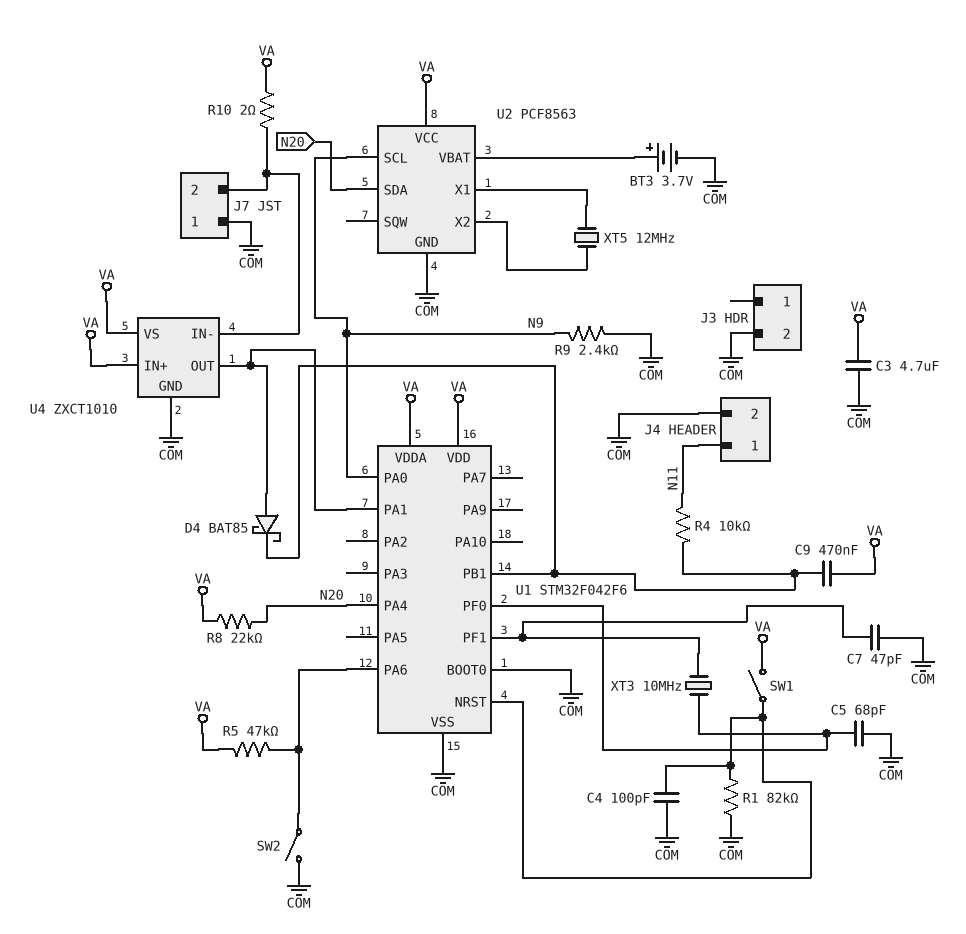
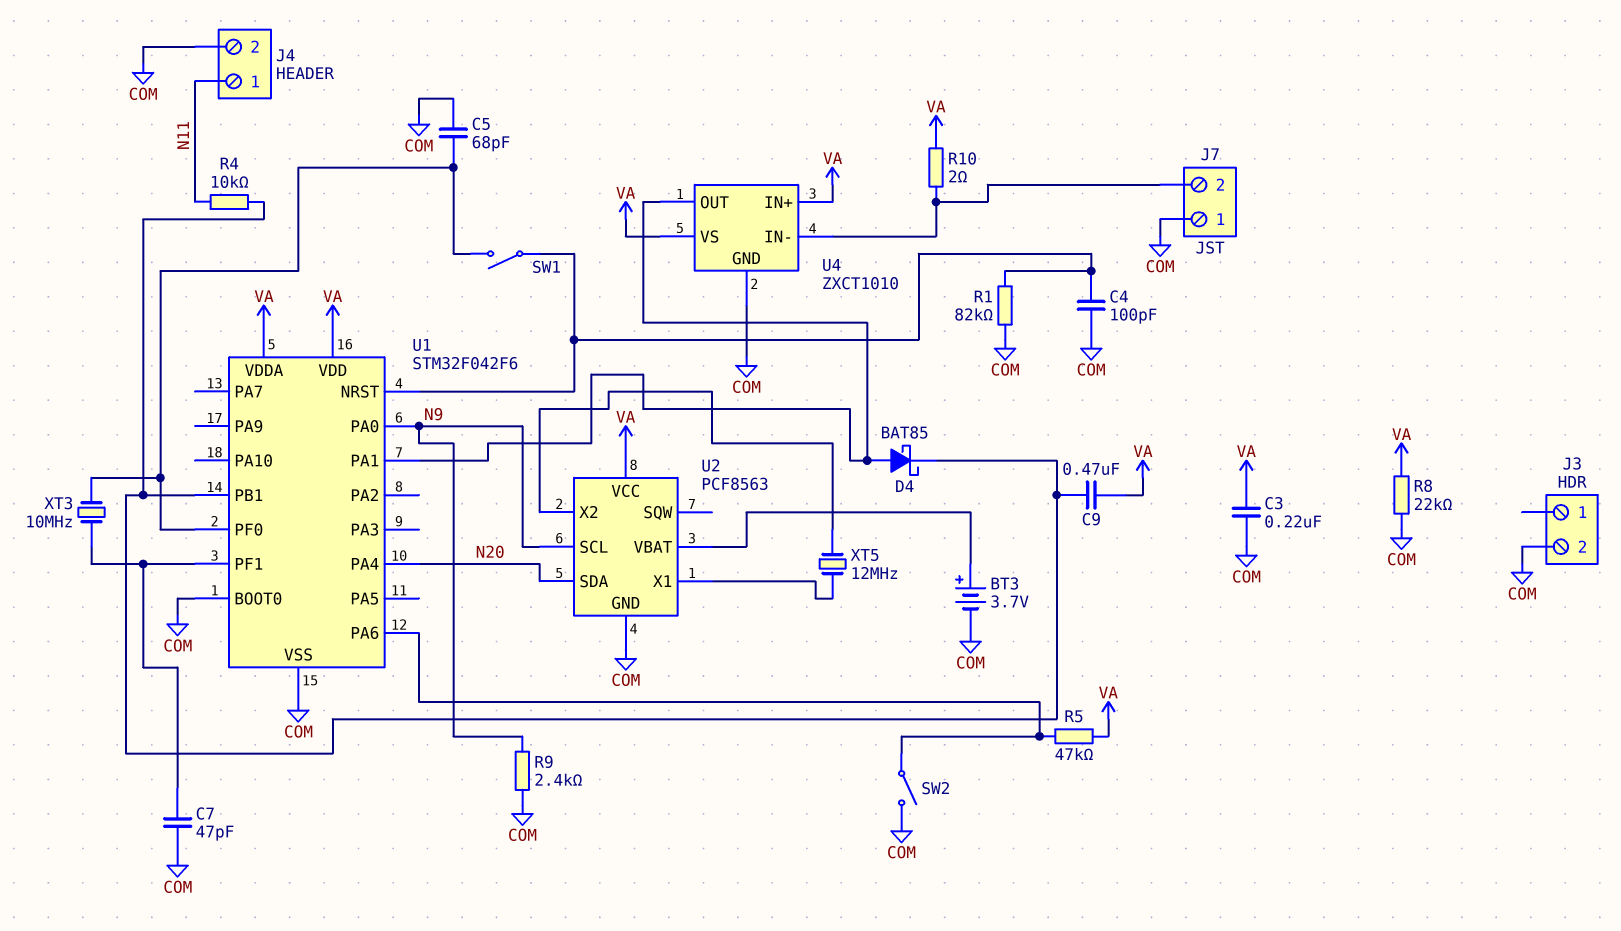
C3: 4.7uF (COM, VA) -> 220nF (COM, VA)
R8: 22k (N20, VA) -> 22k (COM, VA)
SW1: switch (U1/NRST, VA) -> switch (U1/NRST, U1/PF0)

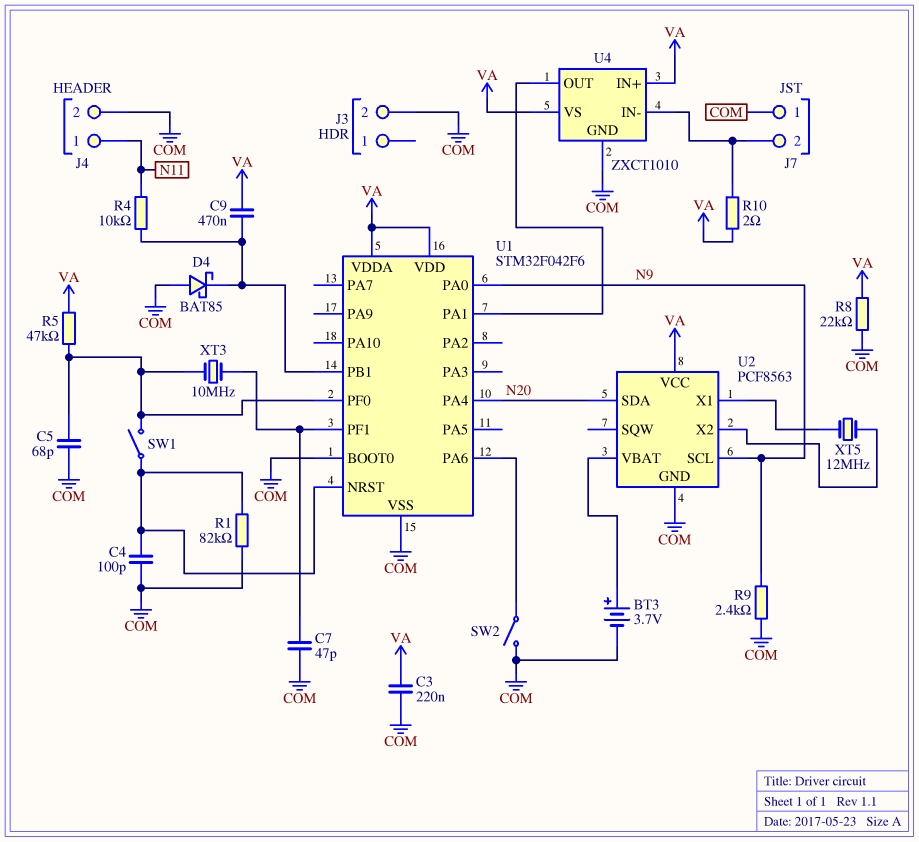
D4: schottky BAT85 (A U1/PA1, K U1/PB1) -> schottky BAT85 (A COM, K U1/PB1)
R5: 47k (U1/PA6, VA) -> 47k (U1/PF0, VA)

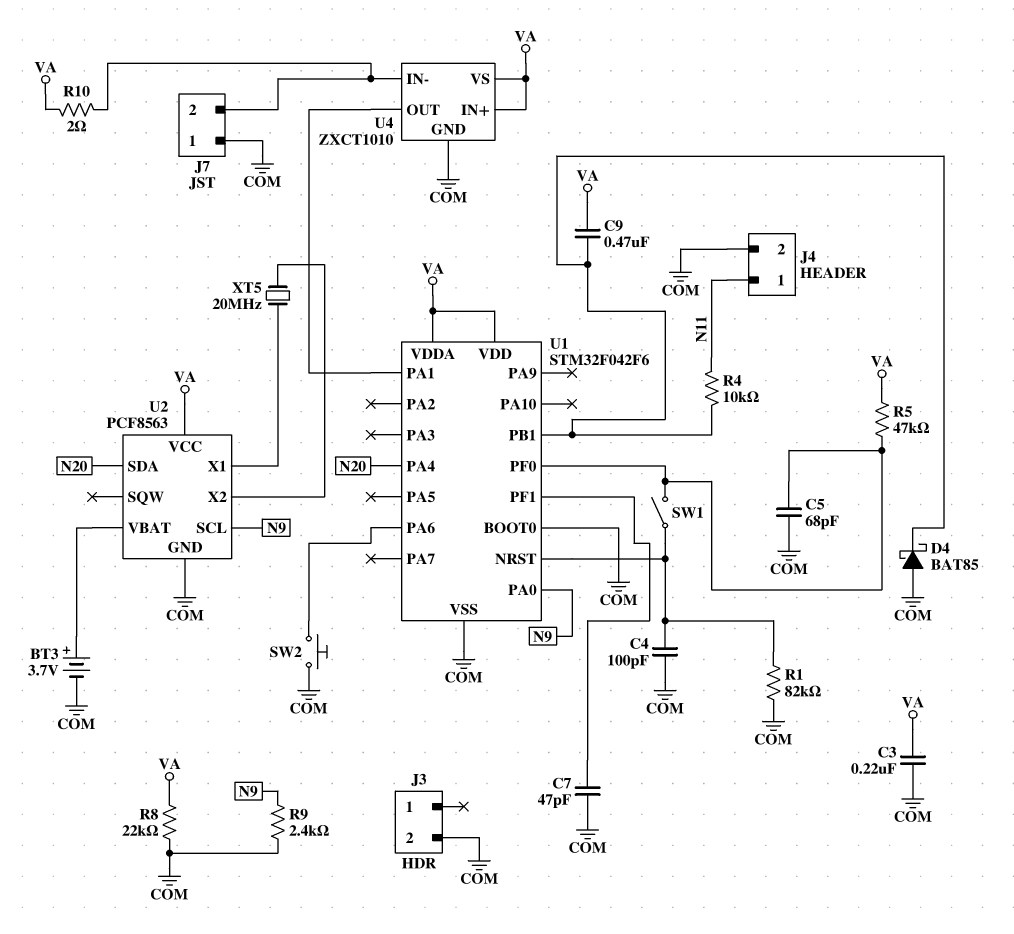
SW2: switch (COM, U1/PA6) -> button (COM, U1/PA6)
XT3: 10MHz (U1/PF0, U1/PF1) -> none
XT5: 12MHz (U2/X1, U2/X2) -> 20MHz (U2/X1, U2/X2)

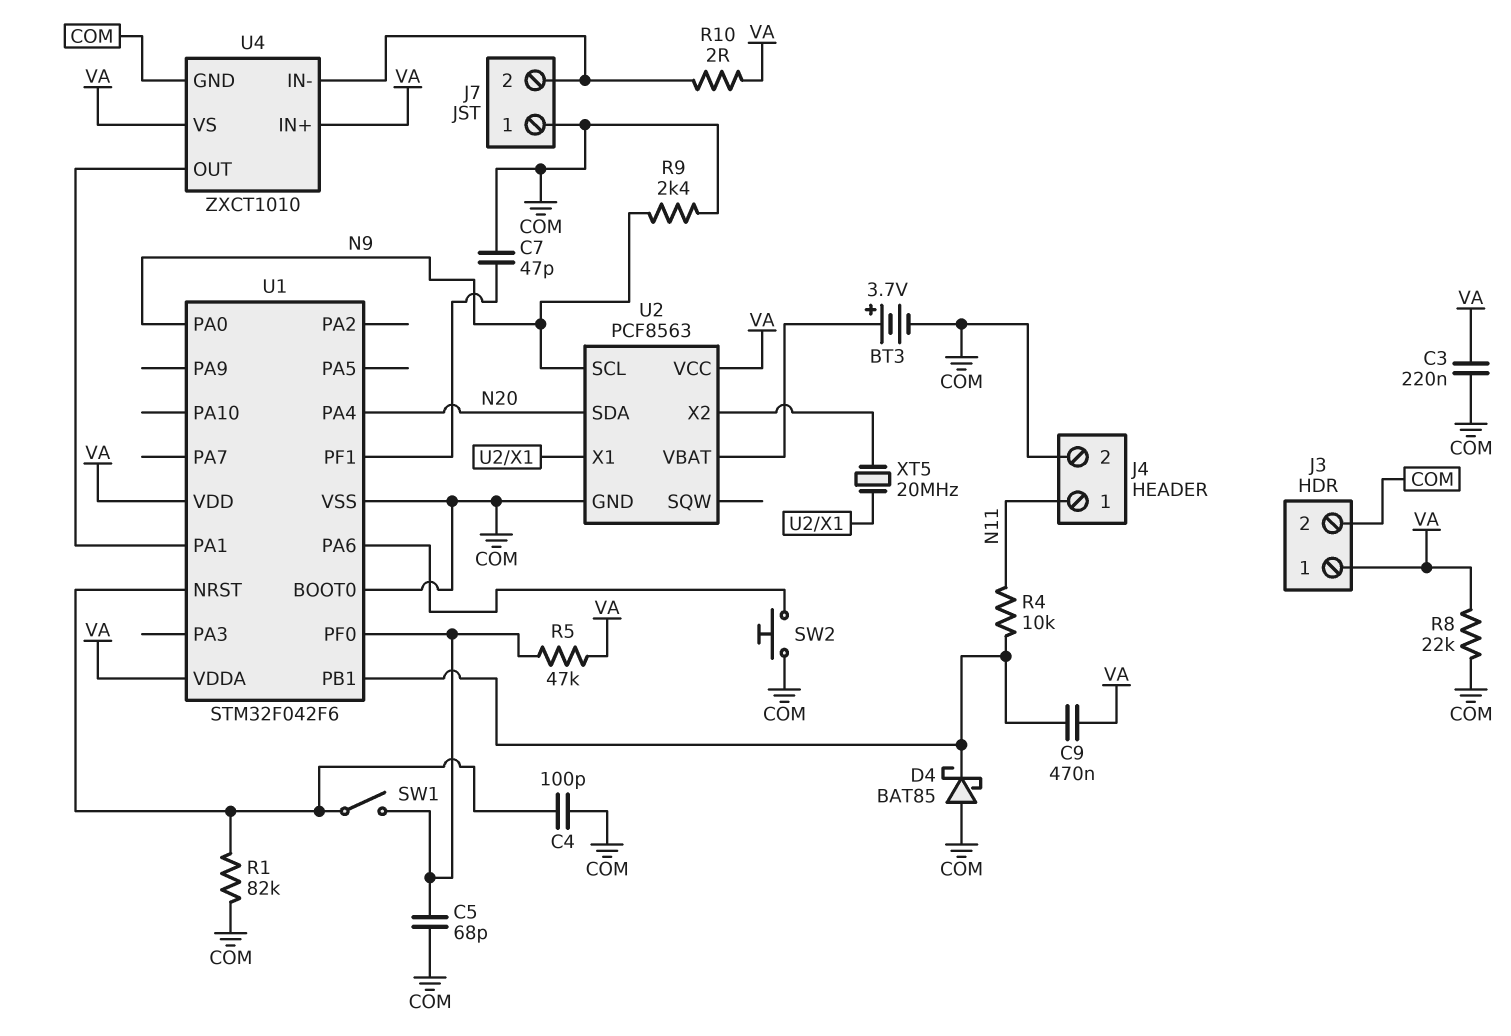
J3 pin 1: none -> VA

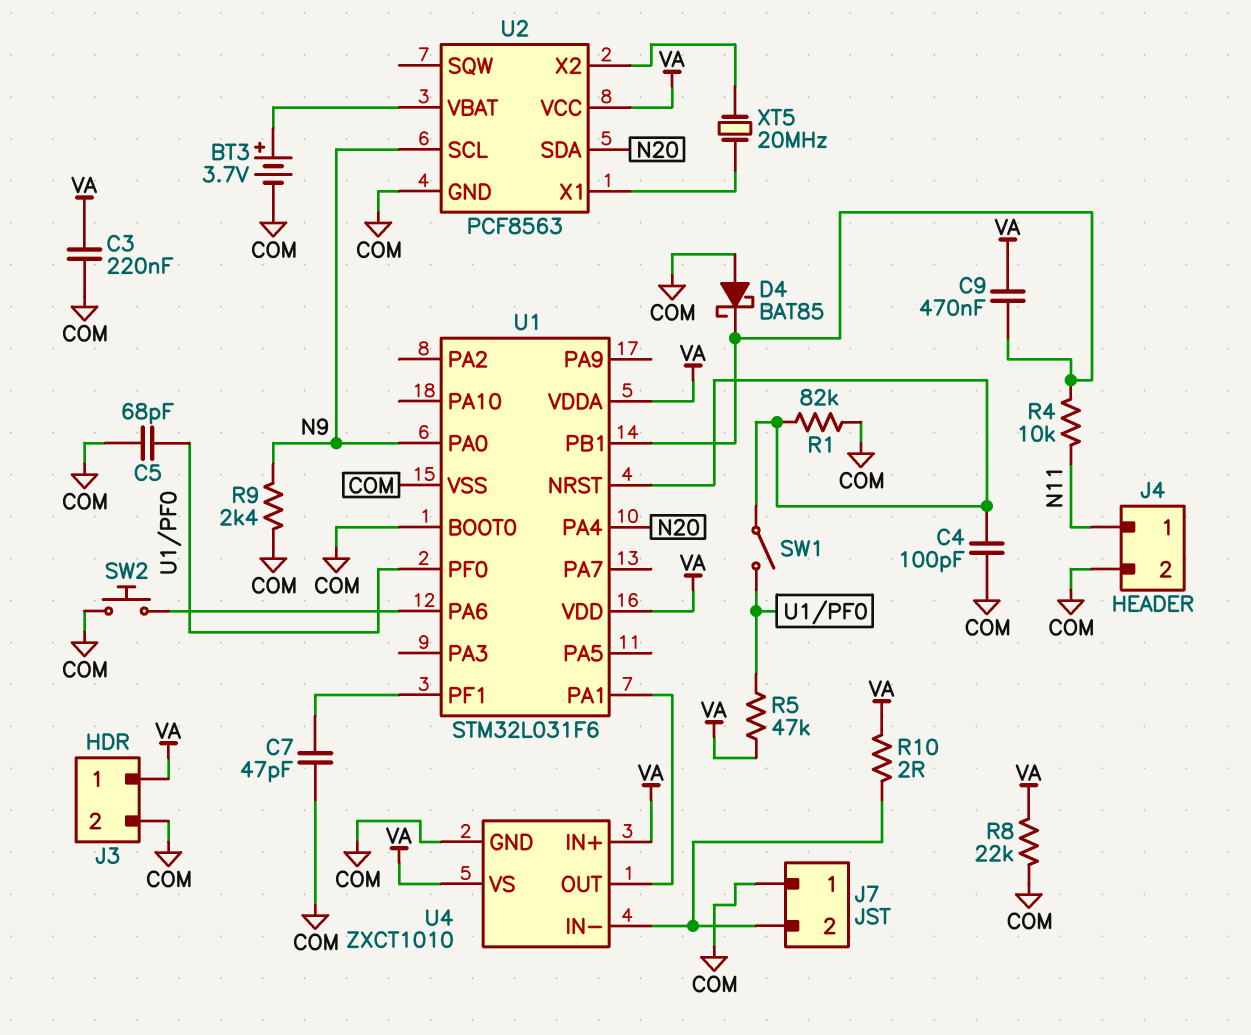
U1: STM32F042F6 -> STM32L031F6

